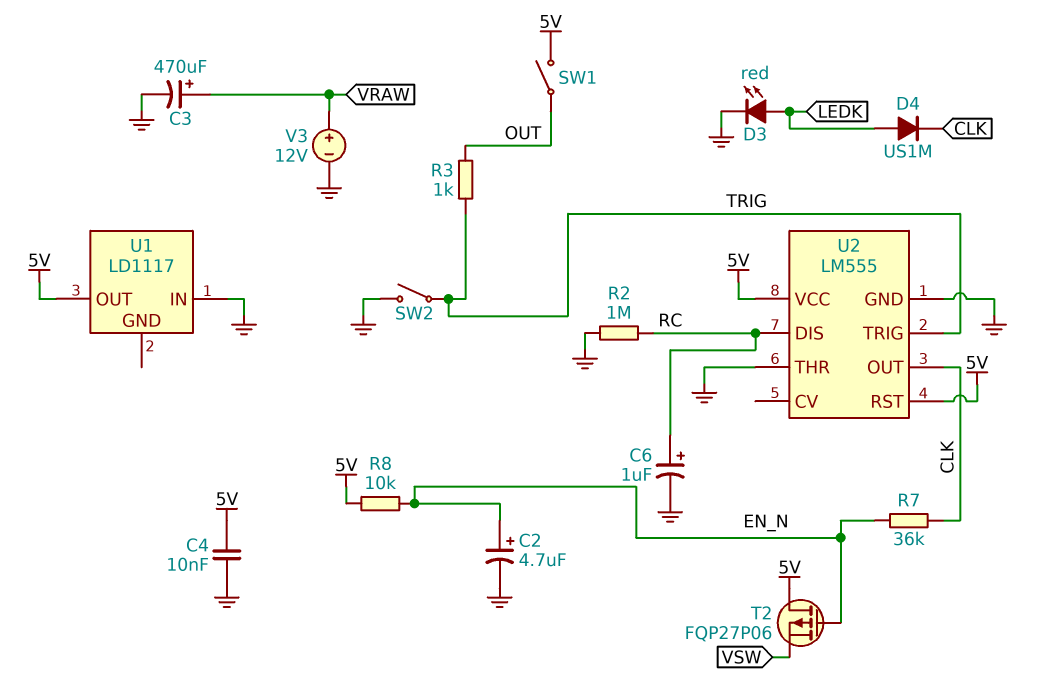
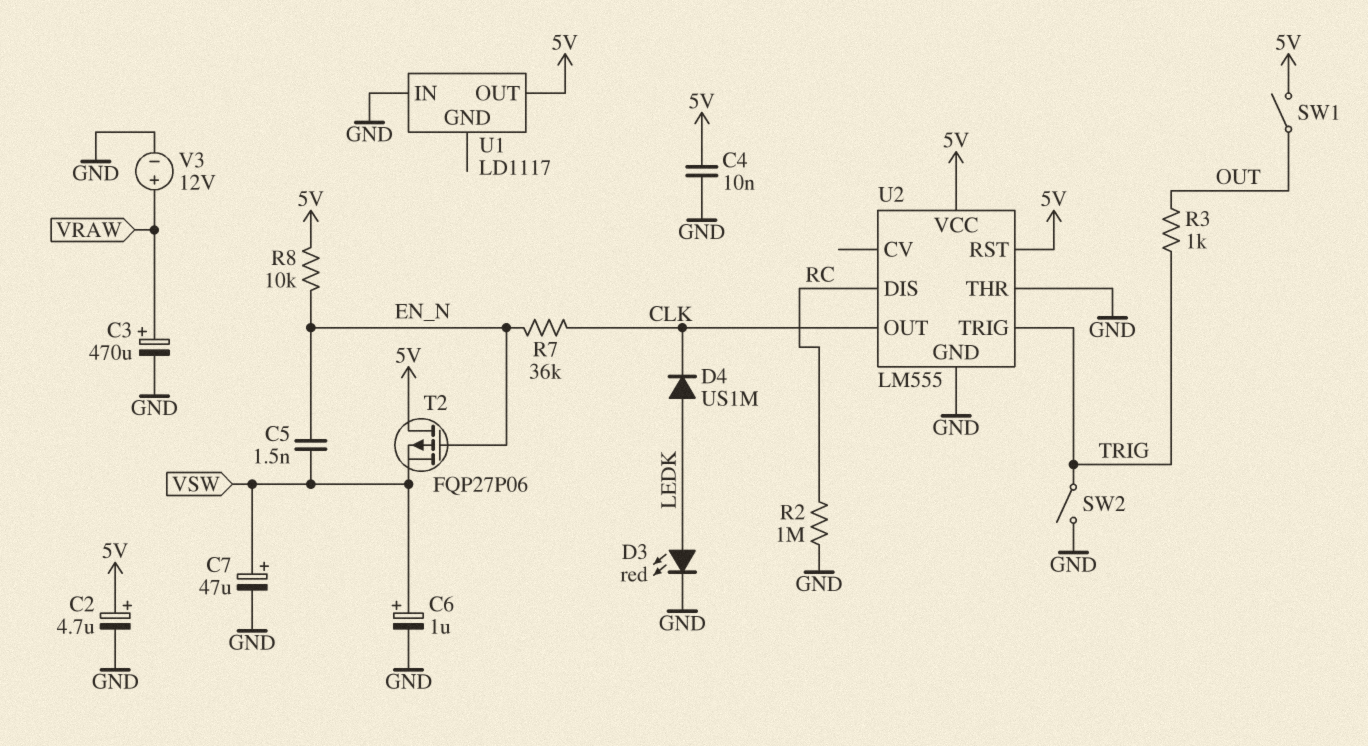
C2: 4.7uF (plus EN_N, minus GND) -> 4.7uF (plus 5V, minus GND)
C5: none -> 1.5nF (EN_N, VSW)
C6: 1uF (plus RC, minus GND) -> 1uF (plus VSW, minus GND)
C7: none -> 47uF (plus VSW, minus GND)

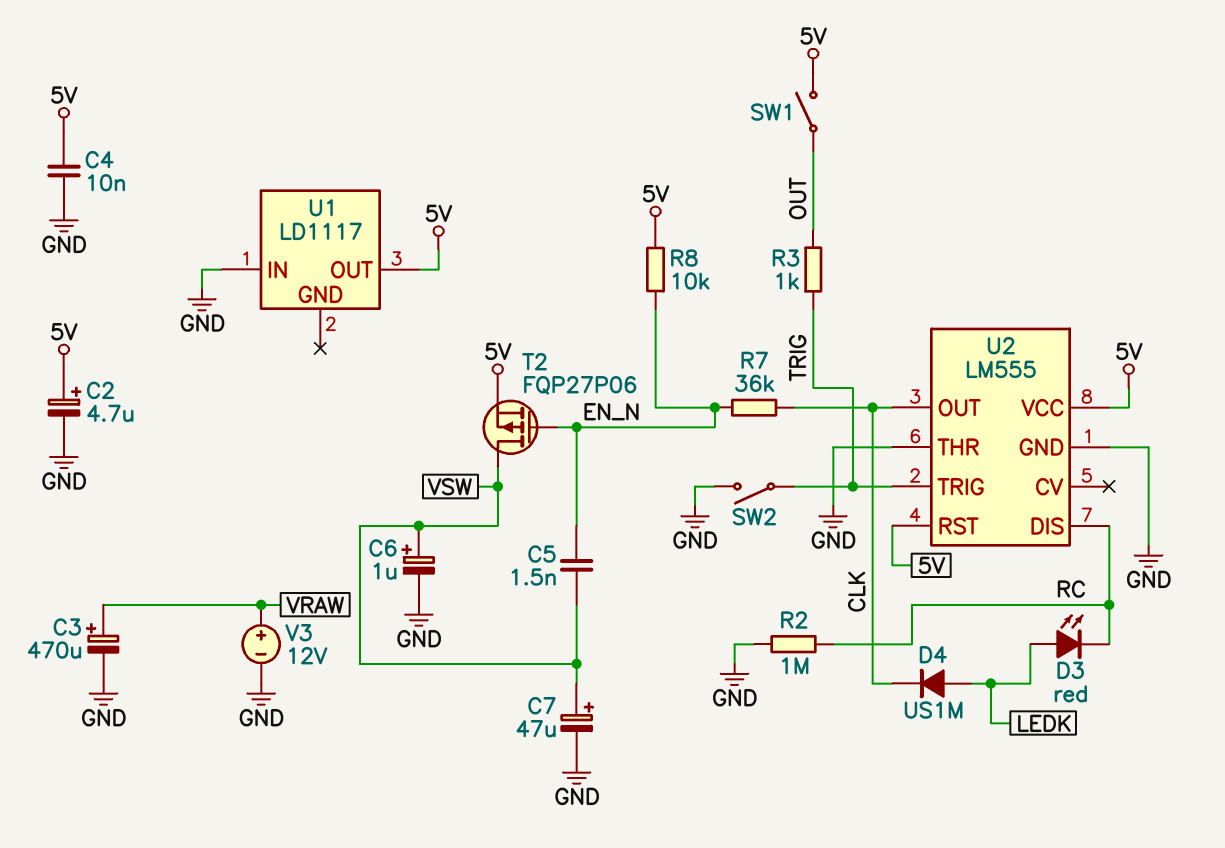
D3: LED red (A LEDK, K GND) -> LED red (A LEDK, K RC)
T2: PMOS FQP27P06 (G EN_N, D 5V, S VSW) -> PMOS FQP27P06 (G EN_N, D VSW, S 5V)

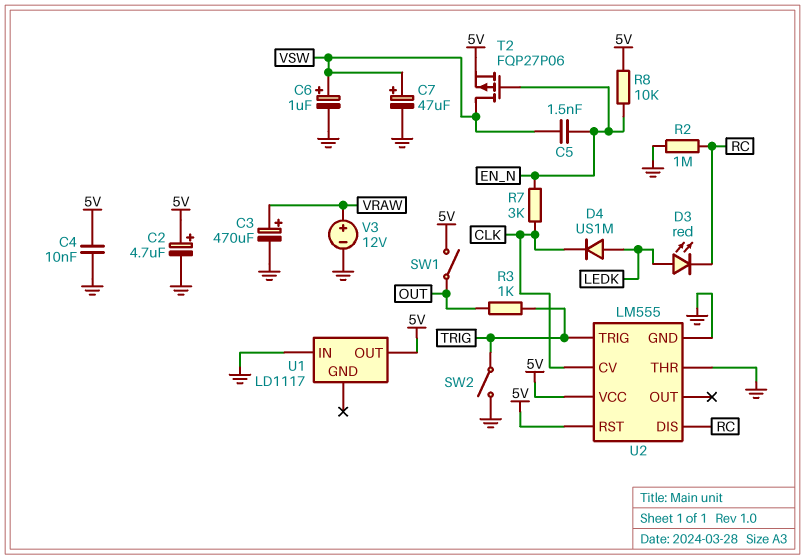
R7: 36k (CLK, EN_N) -> 3k (CLK, EN_N)
U2 pin CV: none -> CLK
U2 pin OUT: CLK -> none

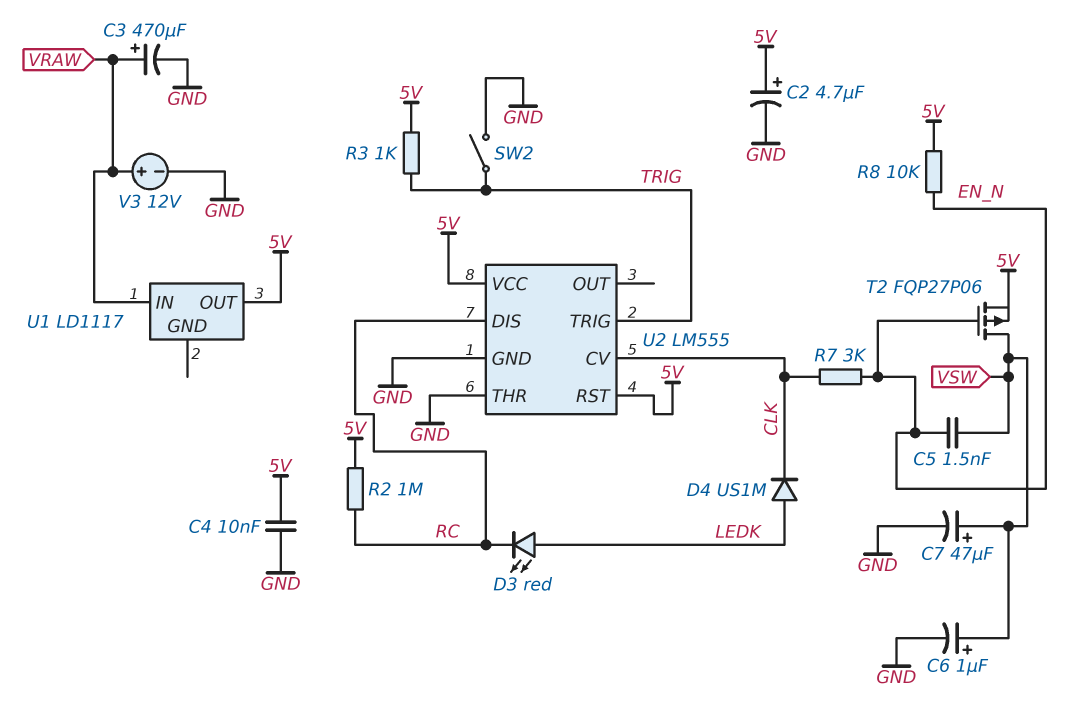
R2: 1M (GND, RC) -> 1M (5V, RC)
R3: 1k (OUT, TRIG) -> 1k (5V, TRIG)
SW1: switch (5V, OUT) -> none
U1 pin IN: GND -> VRAW

